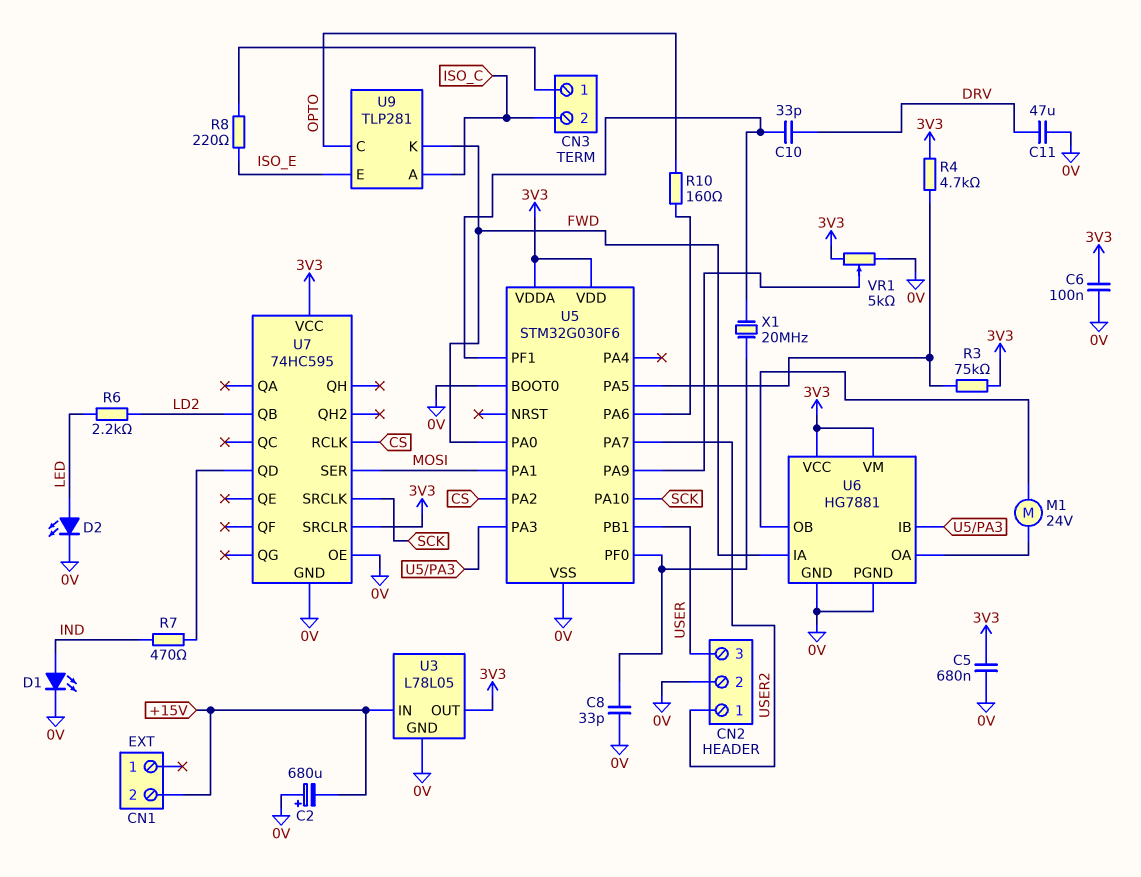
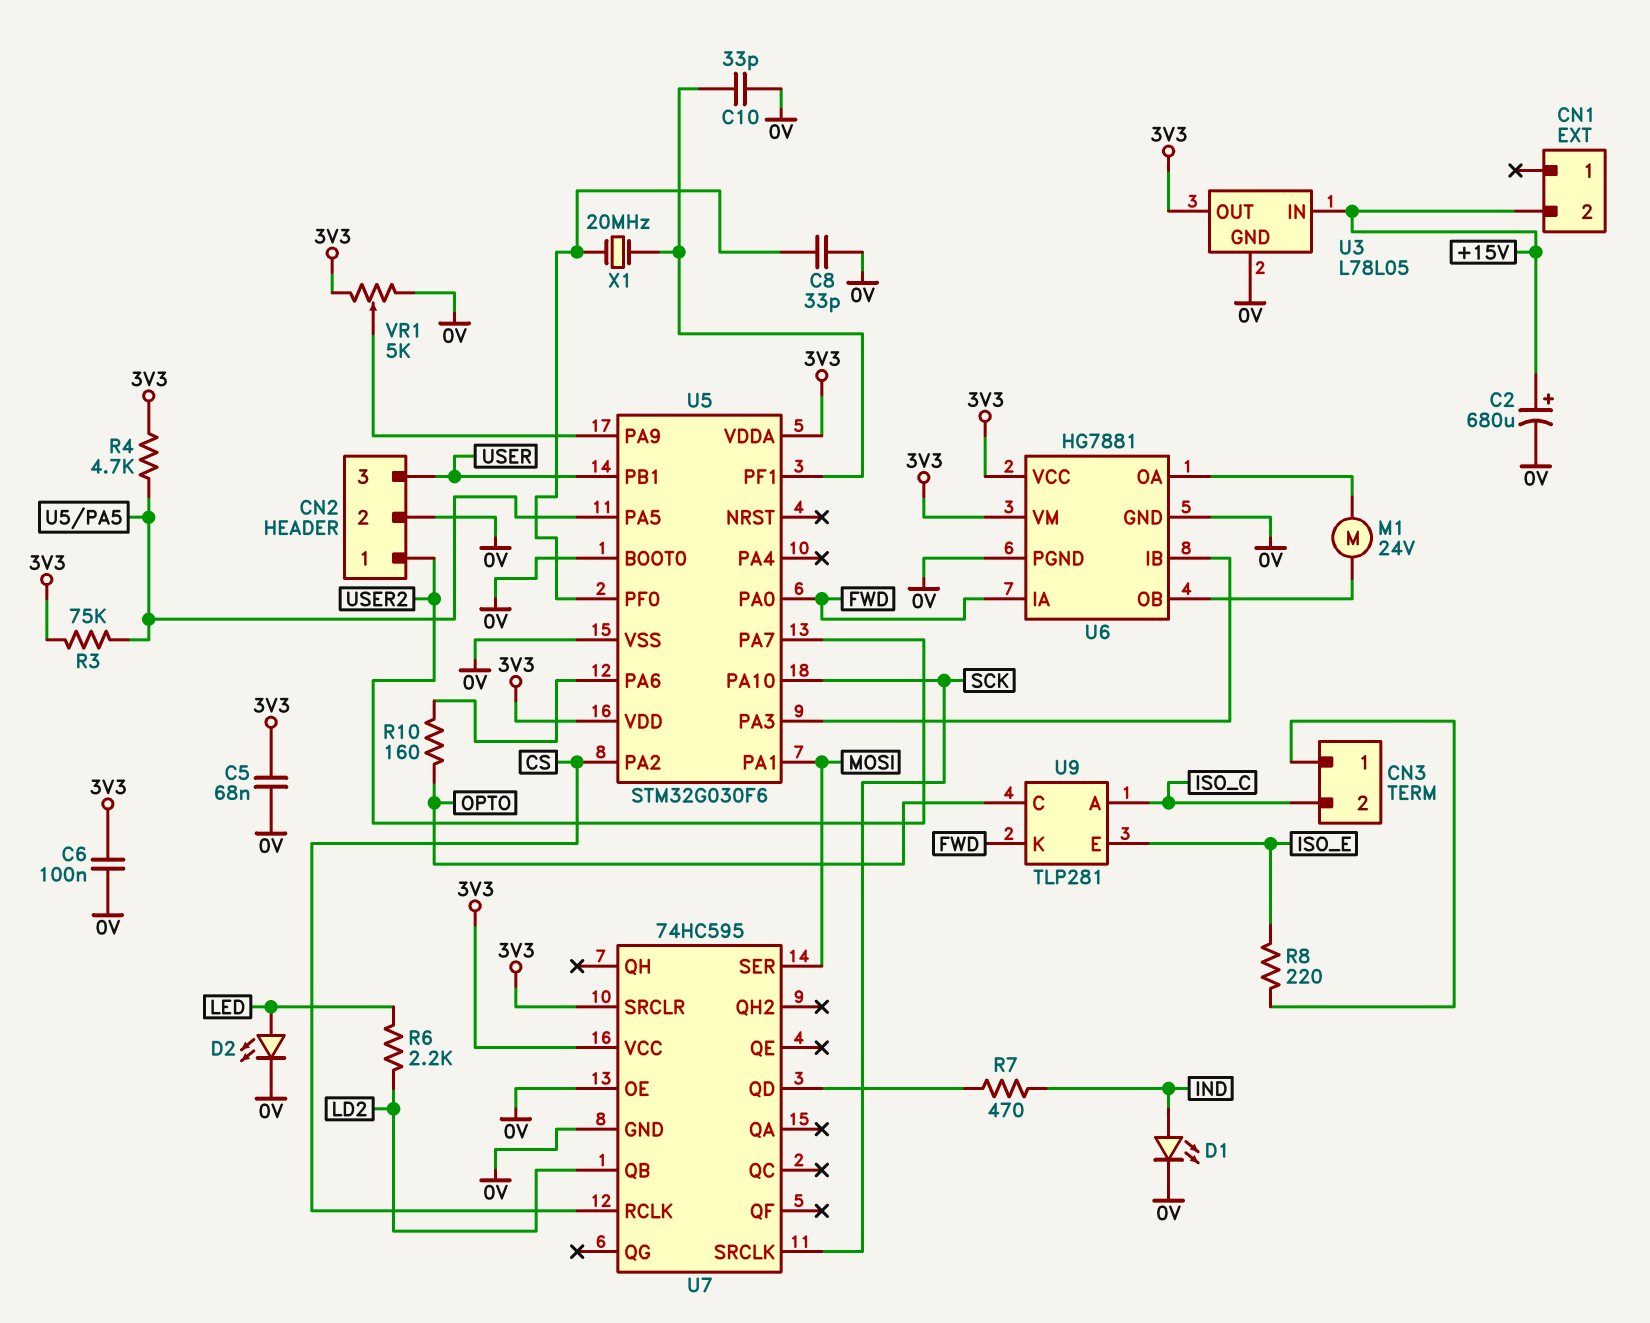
C2: 680uF (plus 0V, minus +15V) -> 680uF (plus +15V, minus 0V)
C5: 680nF (0V, 3V3) -> 68nF (0V, 3V3)
C10: 33pF (DRV, U5/PF1) -> 33pF (0V, U5/PF1)
C11: 47uF (0V, DRV) -> none

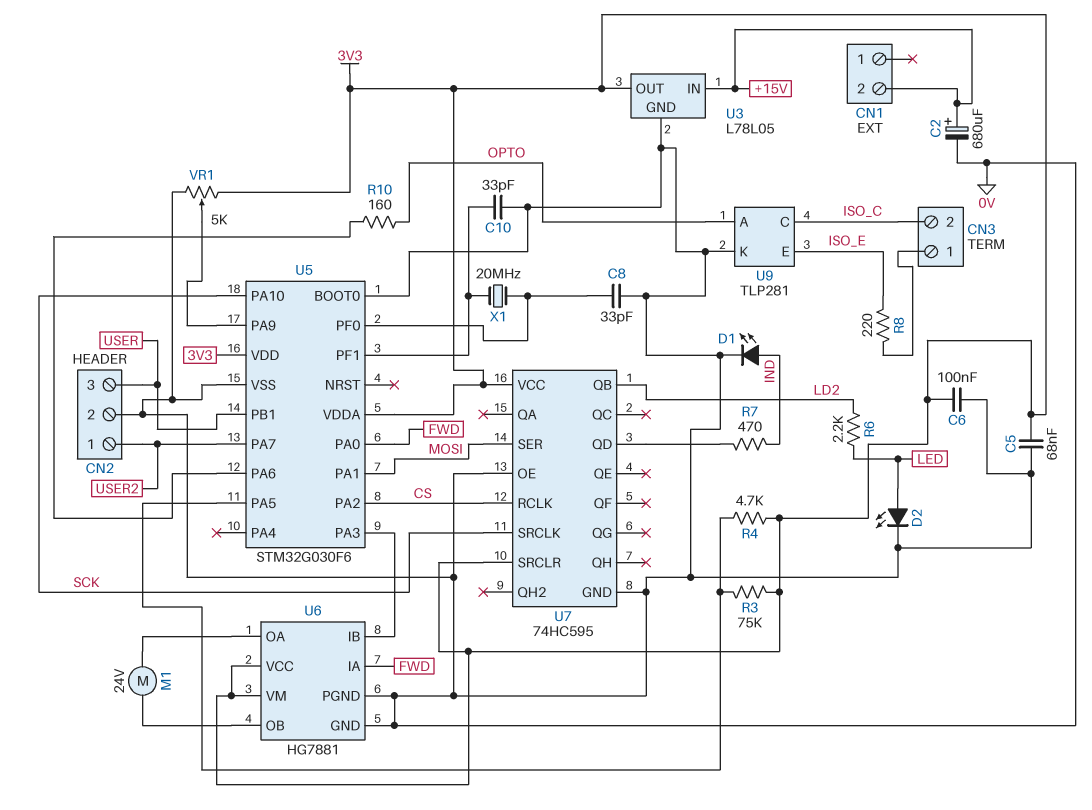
U9 pin A: ISO_C -> OPTO
U9 pin C: OPTO -> ISO_C
U9 pin K: FWD -> 0V

